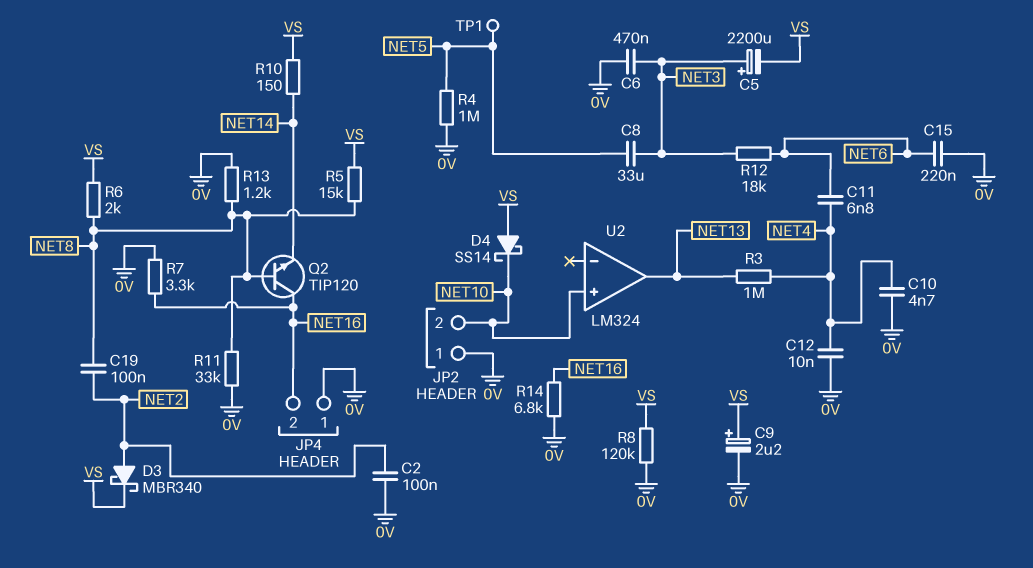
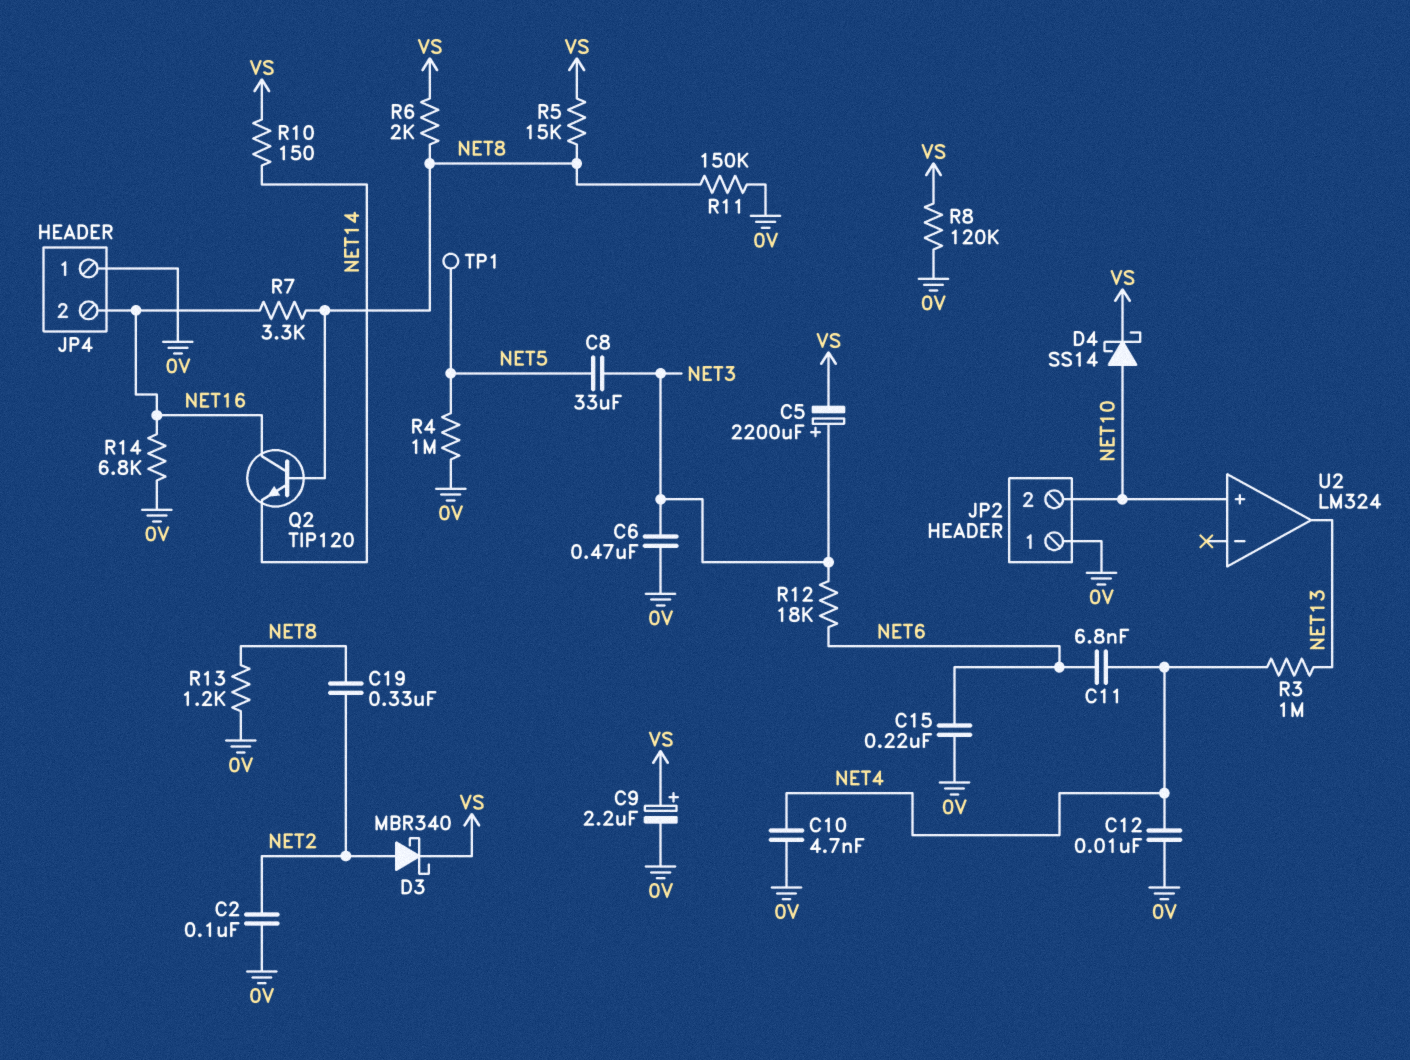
C19: 100nF (NET2, NET8) -> 330nF (NET2, NET8)
D4: schottky SS14 (A VS, K NET10) -> schottky SS14 (A NET10, K VS)
R7: 3.3k (0V, NET16) -> 3.3k (NET8, NET16)
R11: 33k (0V, NET8) -> 150k (0V, NET8)

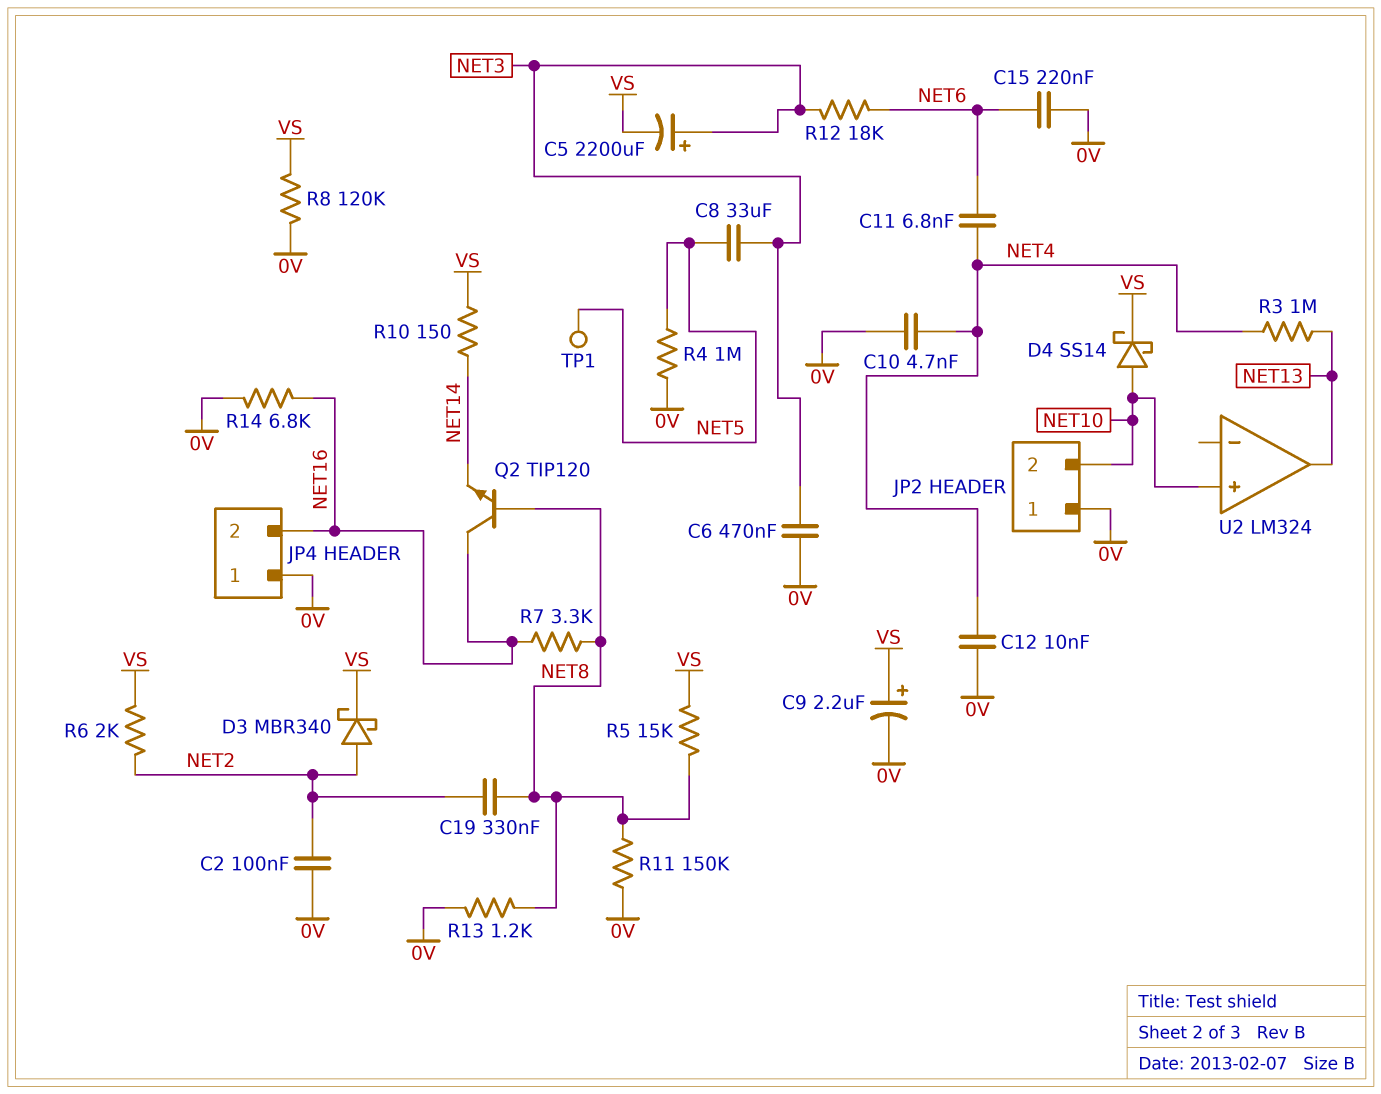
R6: 2k (NET8, VS) -> 2k (NET2, VS)

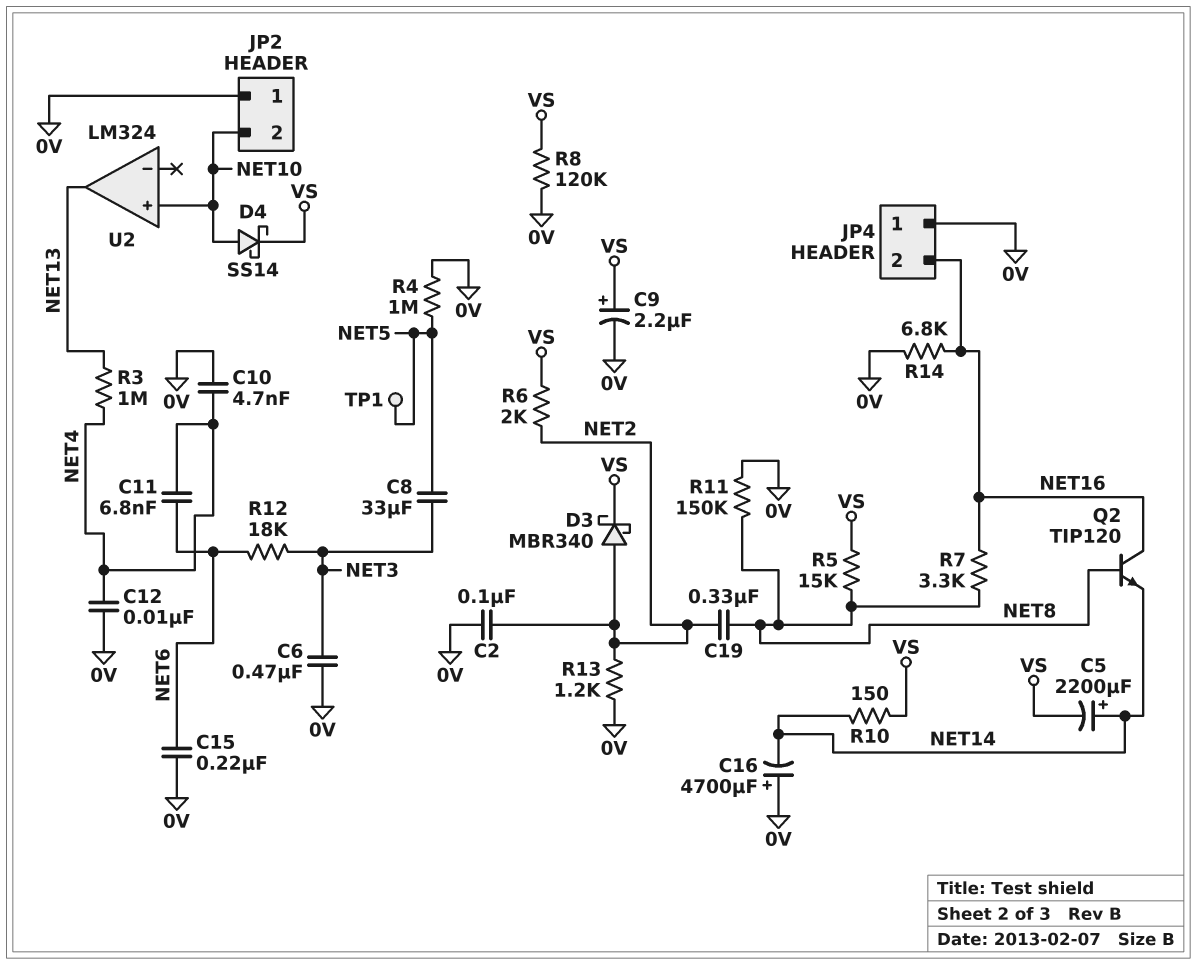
C5: 2200uF (plus NET3, minus VS) -> 2200uF (plus NET14, minus VS)
C16: none -> 4700uF (plus 0V, minus NET14)
R13: 1.2k (0V, NET8) -> 1.2k (0V, NET2)

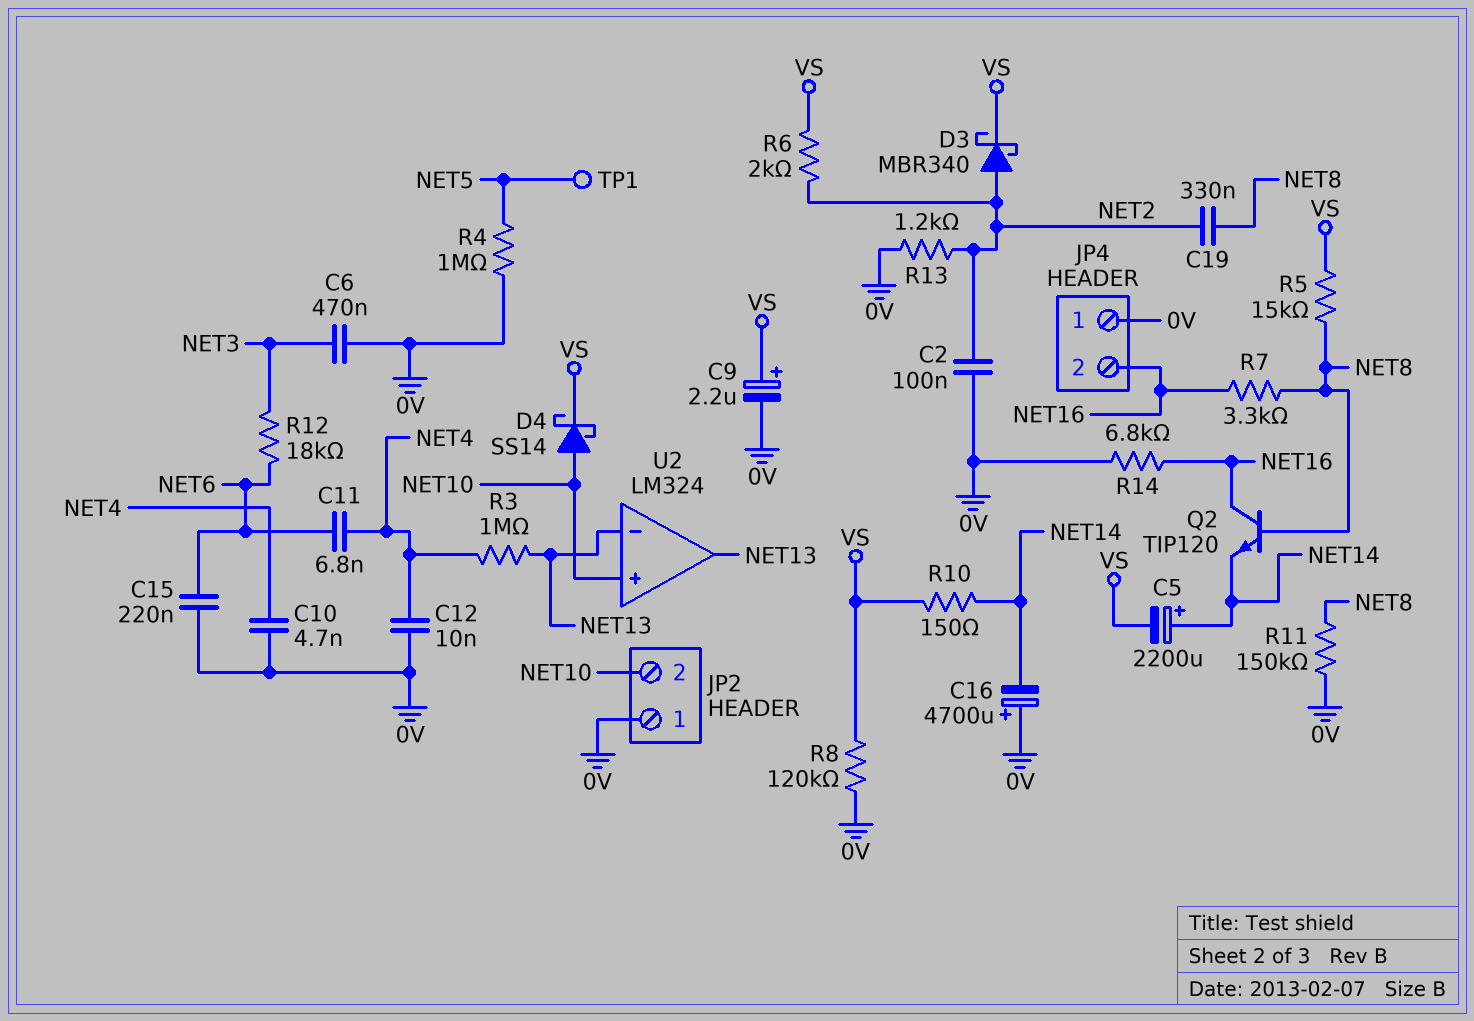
C8: 33uF (NET3, NET5) -> none
U2 pin in-: none -> NET13

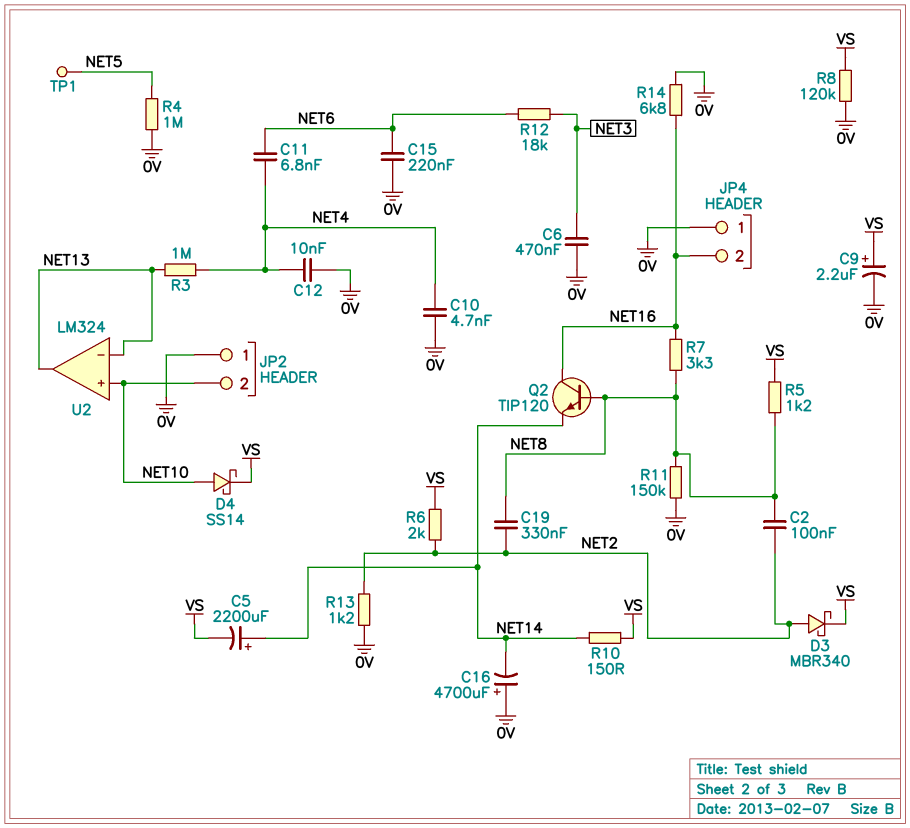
C2: 100nF (0V, NET2) -> 100nF (NET2, NET8)
R5: 15k (NET8, VS) -> 1.2k (NET8, VS)

